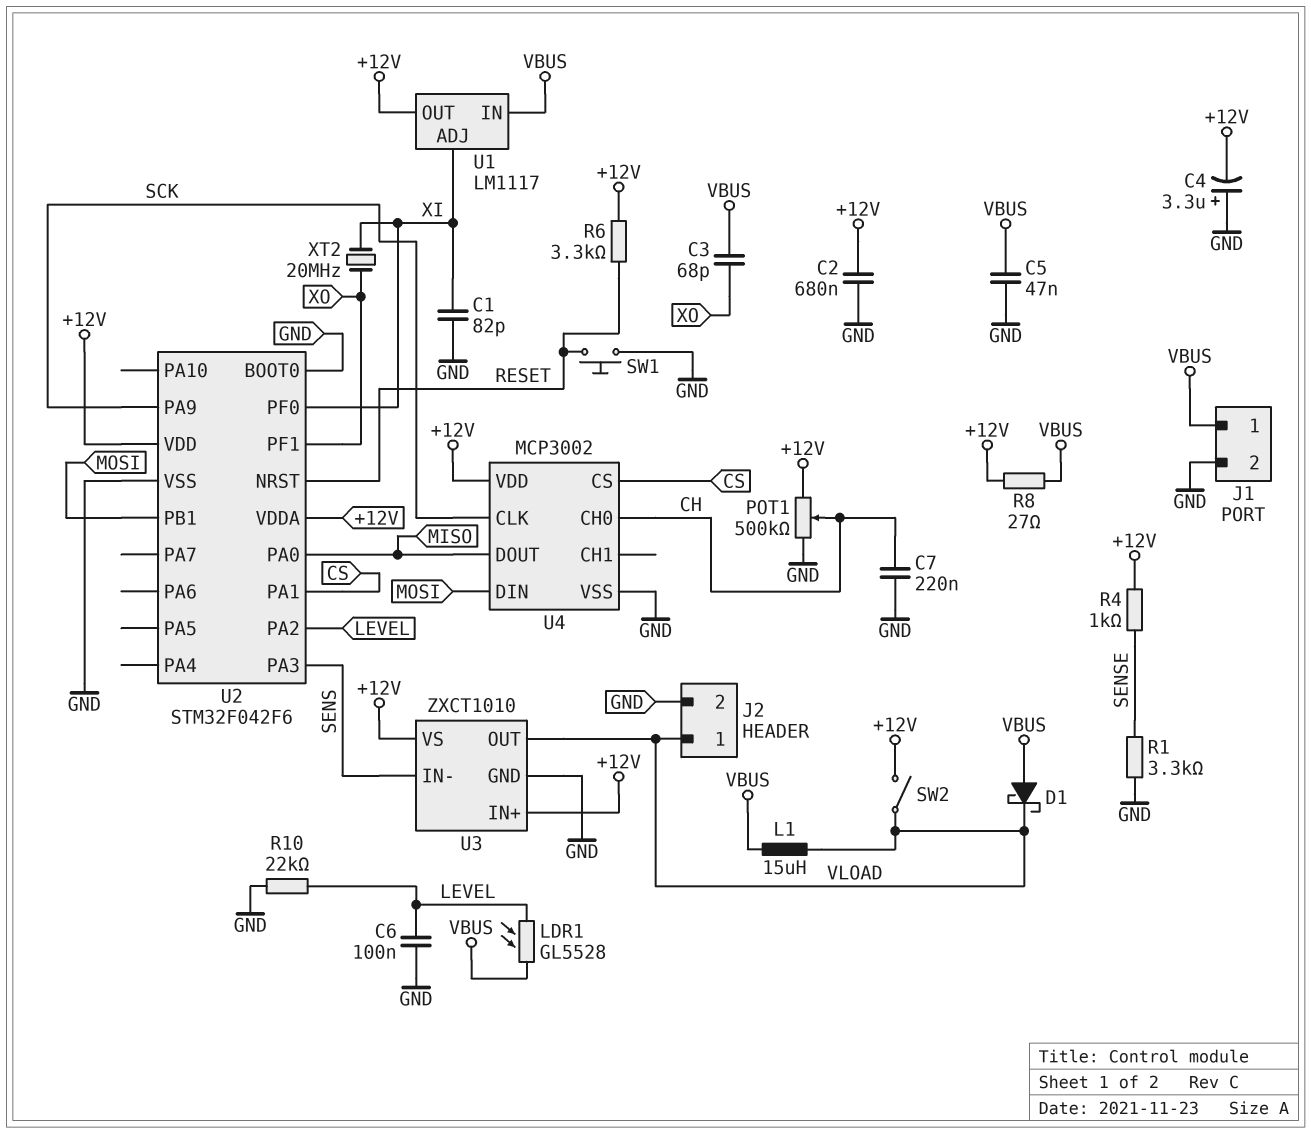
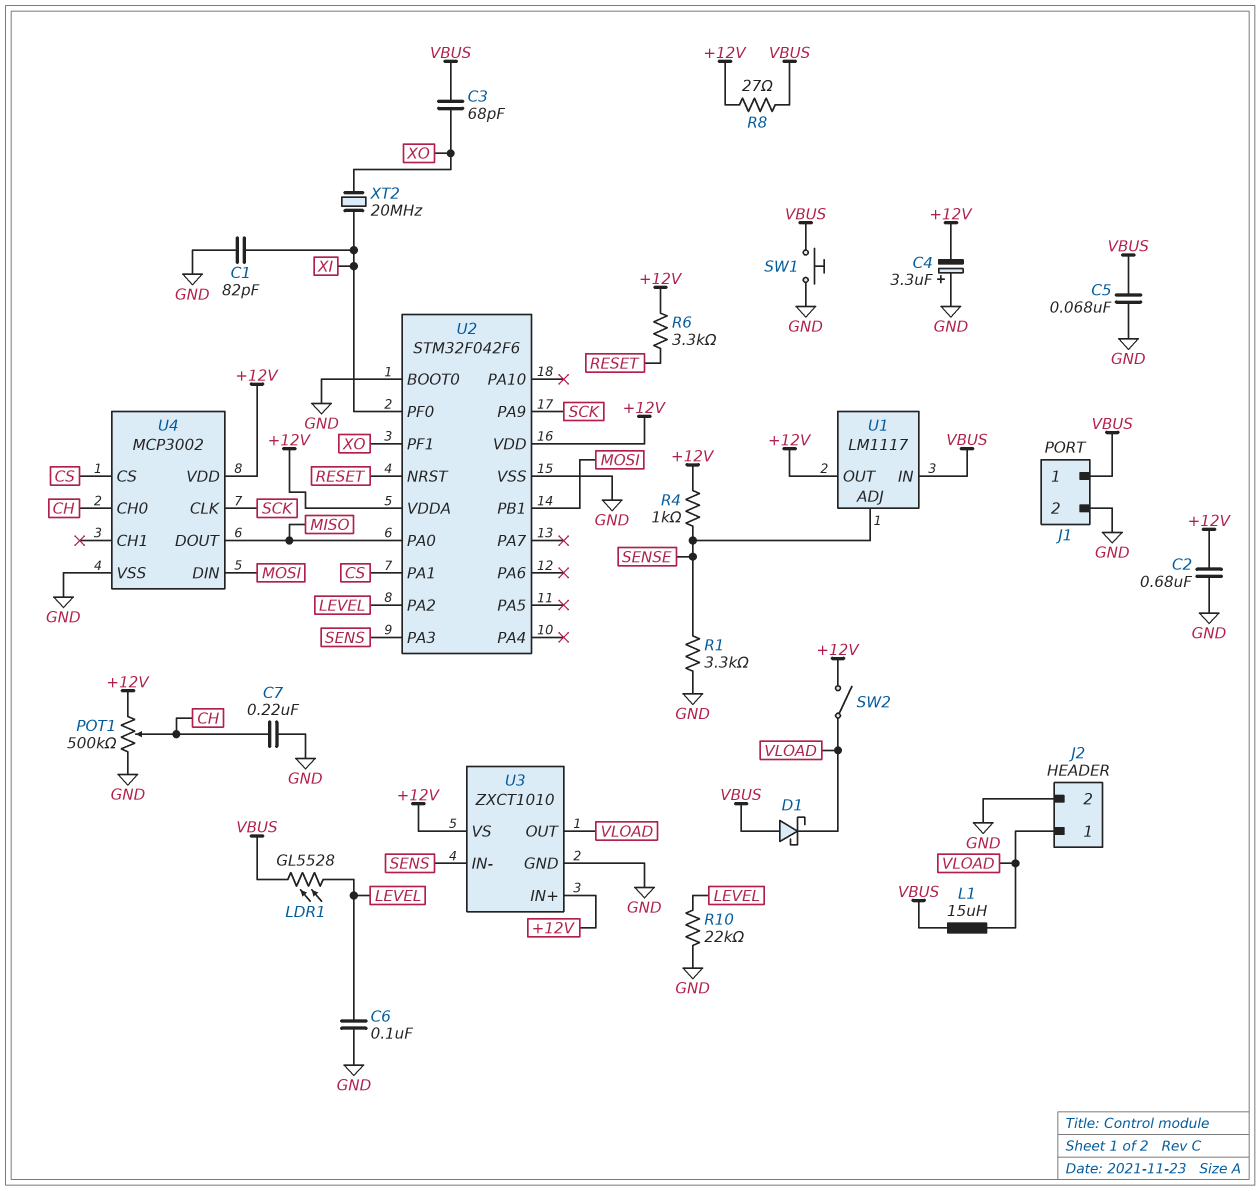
C5: 47nF (GND, VBUS) -> 68nF (GND, VBUS)
SW1: button (GND, RESET) -> button (GND, VBUS)
U1 pin ADJ: XI -> SENSE

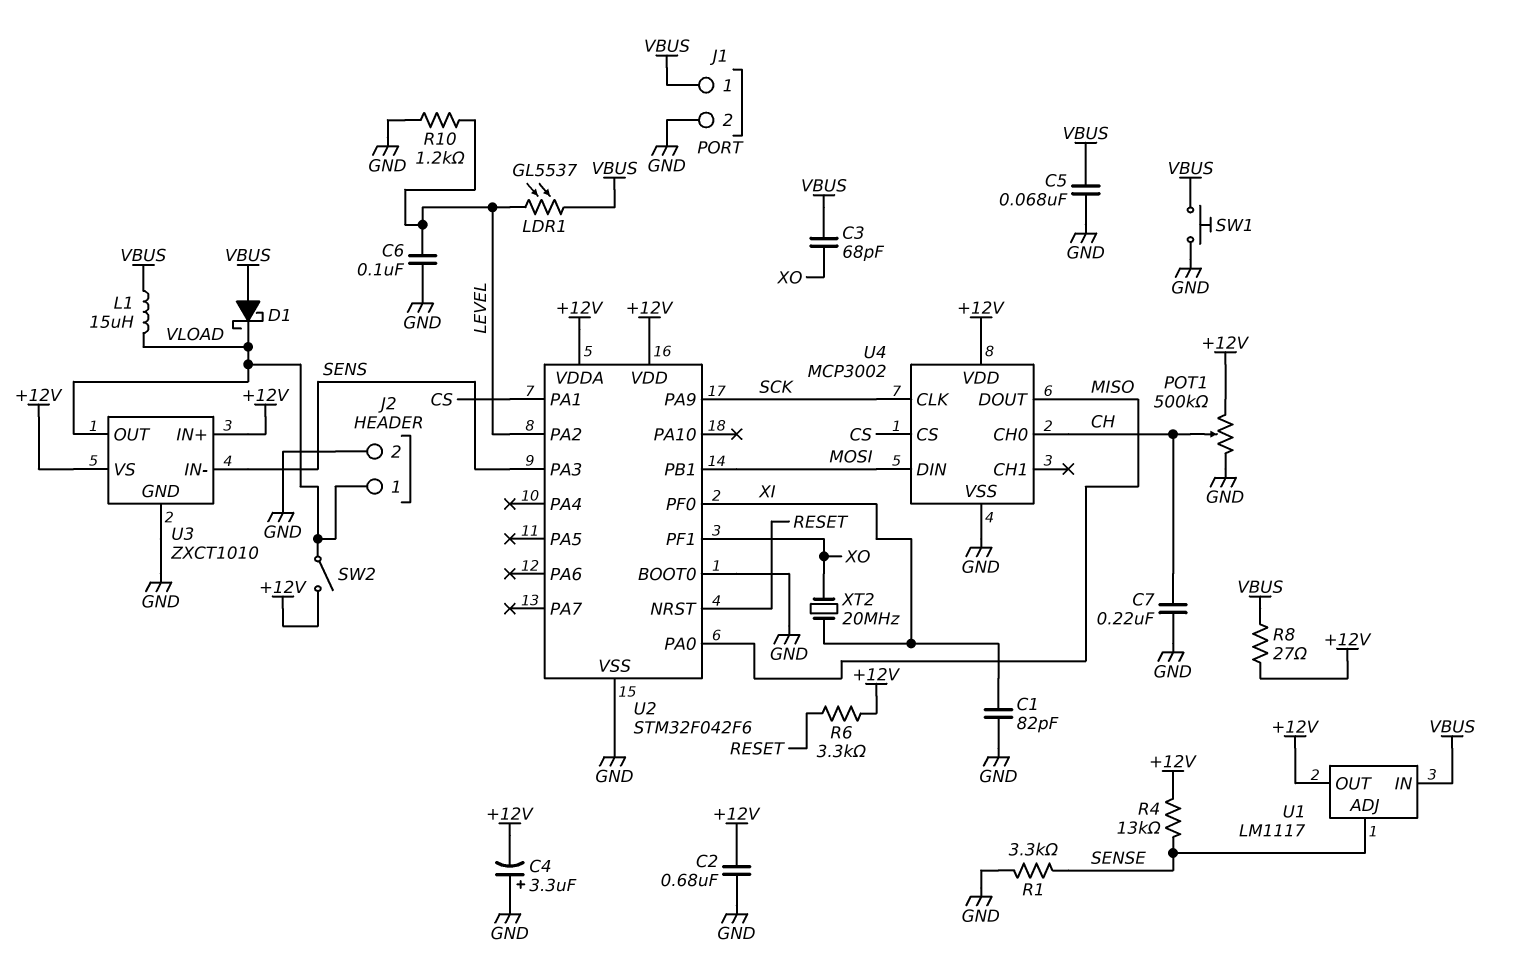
LDR1: GL5528 (LEVEL, VBUS) -> GL5537 (LEVEL, VBUS)
R4: 1k (+12V, SENSE) -> 13k (+12V, SENSE)
R10: 22k (GND, LEVEL) -> 1.2k (GND, LEVEL)

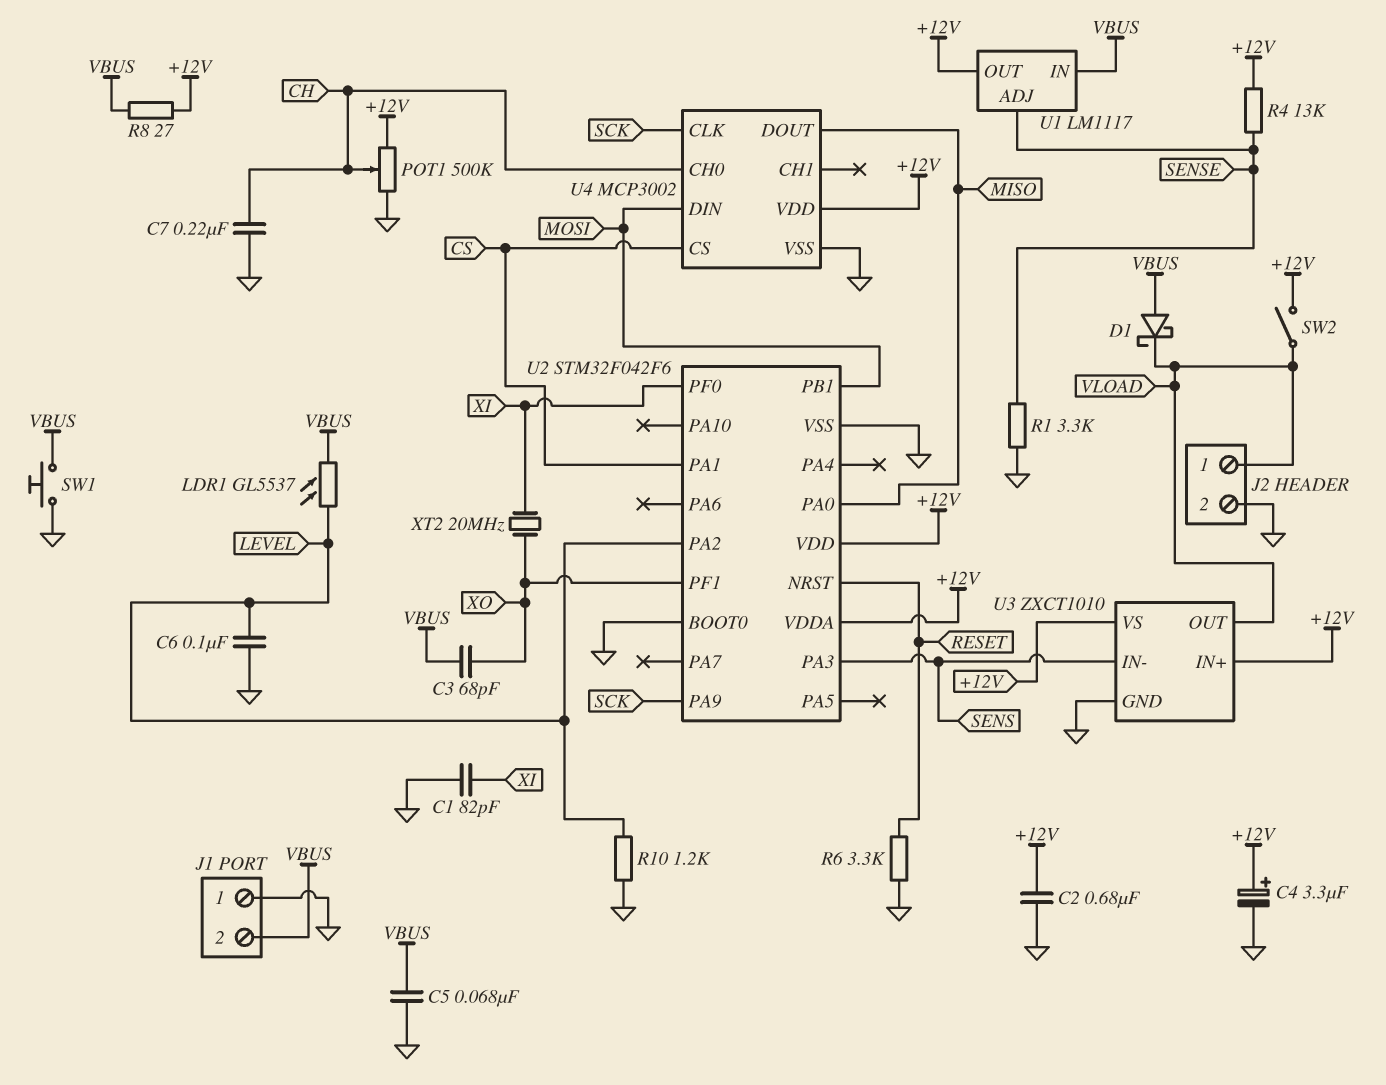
C4: 3.3uF (plus GND, minus +12V) -> 3.3uF (plus +12V, minus GND)
J1 pin 1: VBUS -> GND
J1 pin 2: GND -> VBUS
L1: 15uH (VBUS, VLOAD) -> none
R6: 3.3k (+12V, RESET) -> 3.3k (GND, RESET)

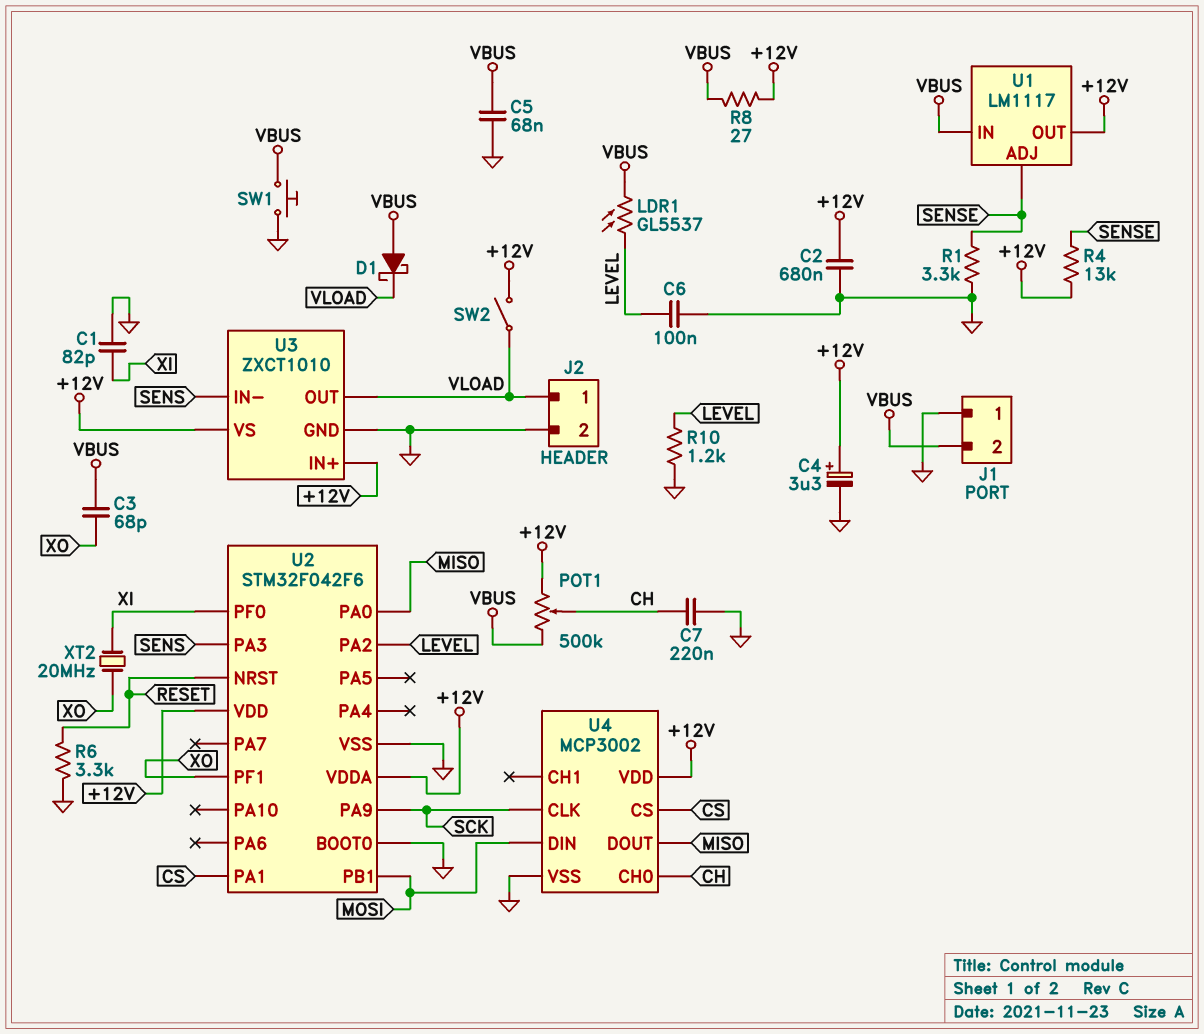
POT1: 500k (+12V, GND, wiper CH) -> 500k (+12V, VBUS, wiper CH)

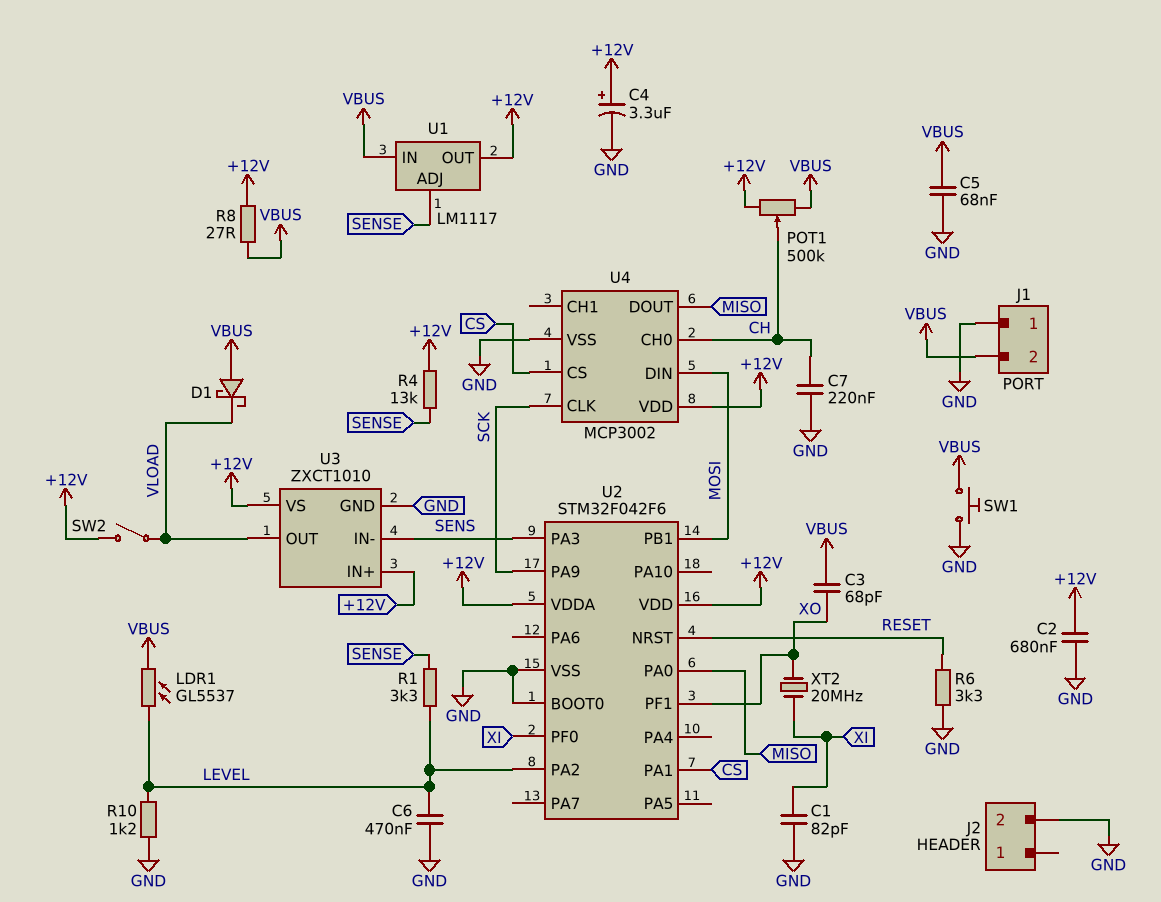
C6: 100nF (GND, LEVEL) -> 470nF (GND, LEVEL)
J2 pin 1: VLOAD -> none
R1: 3.3k (GND, SENSE) -> 3.3k (LEVEL, SENSE)

